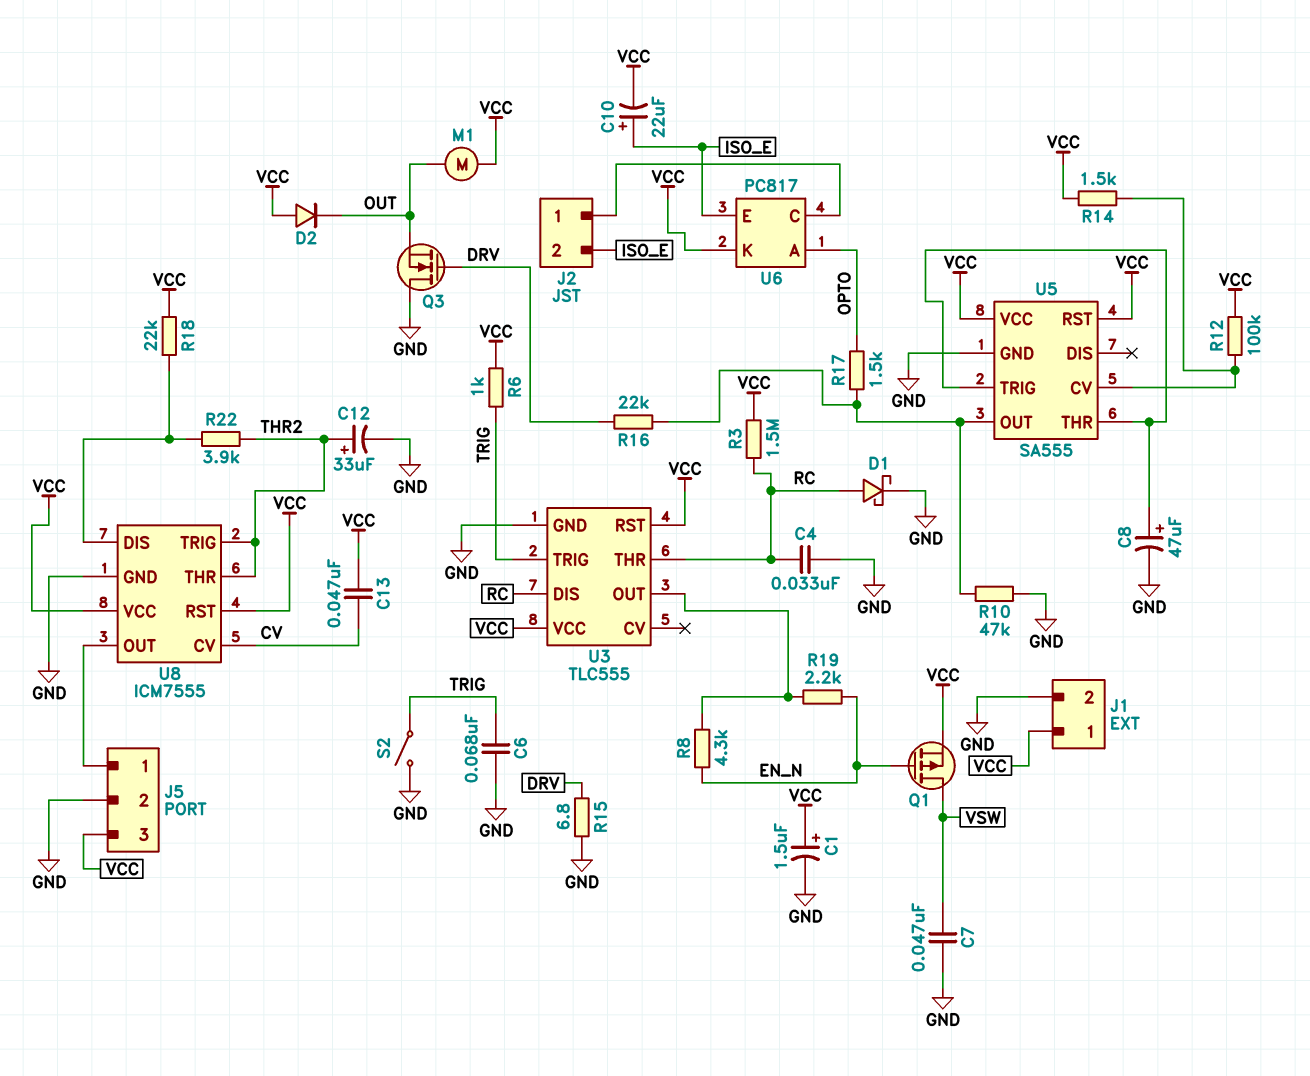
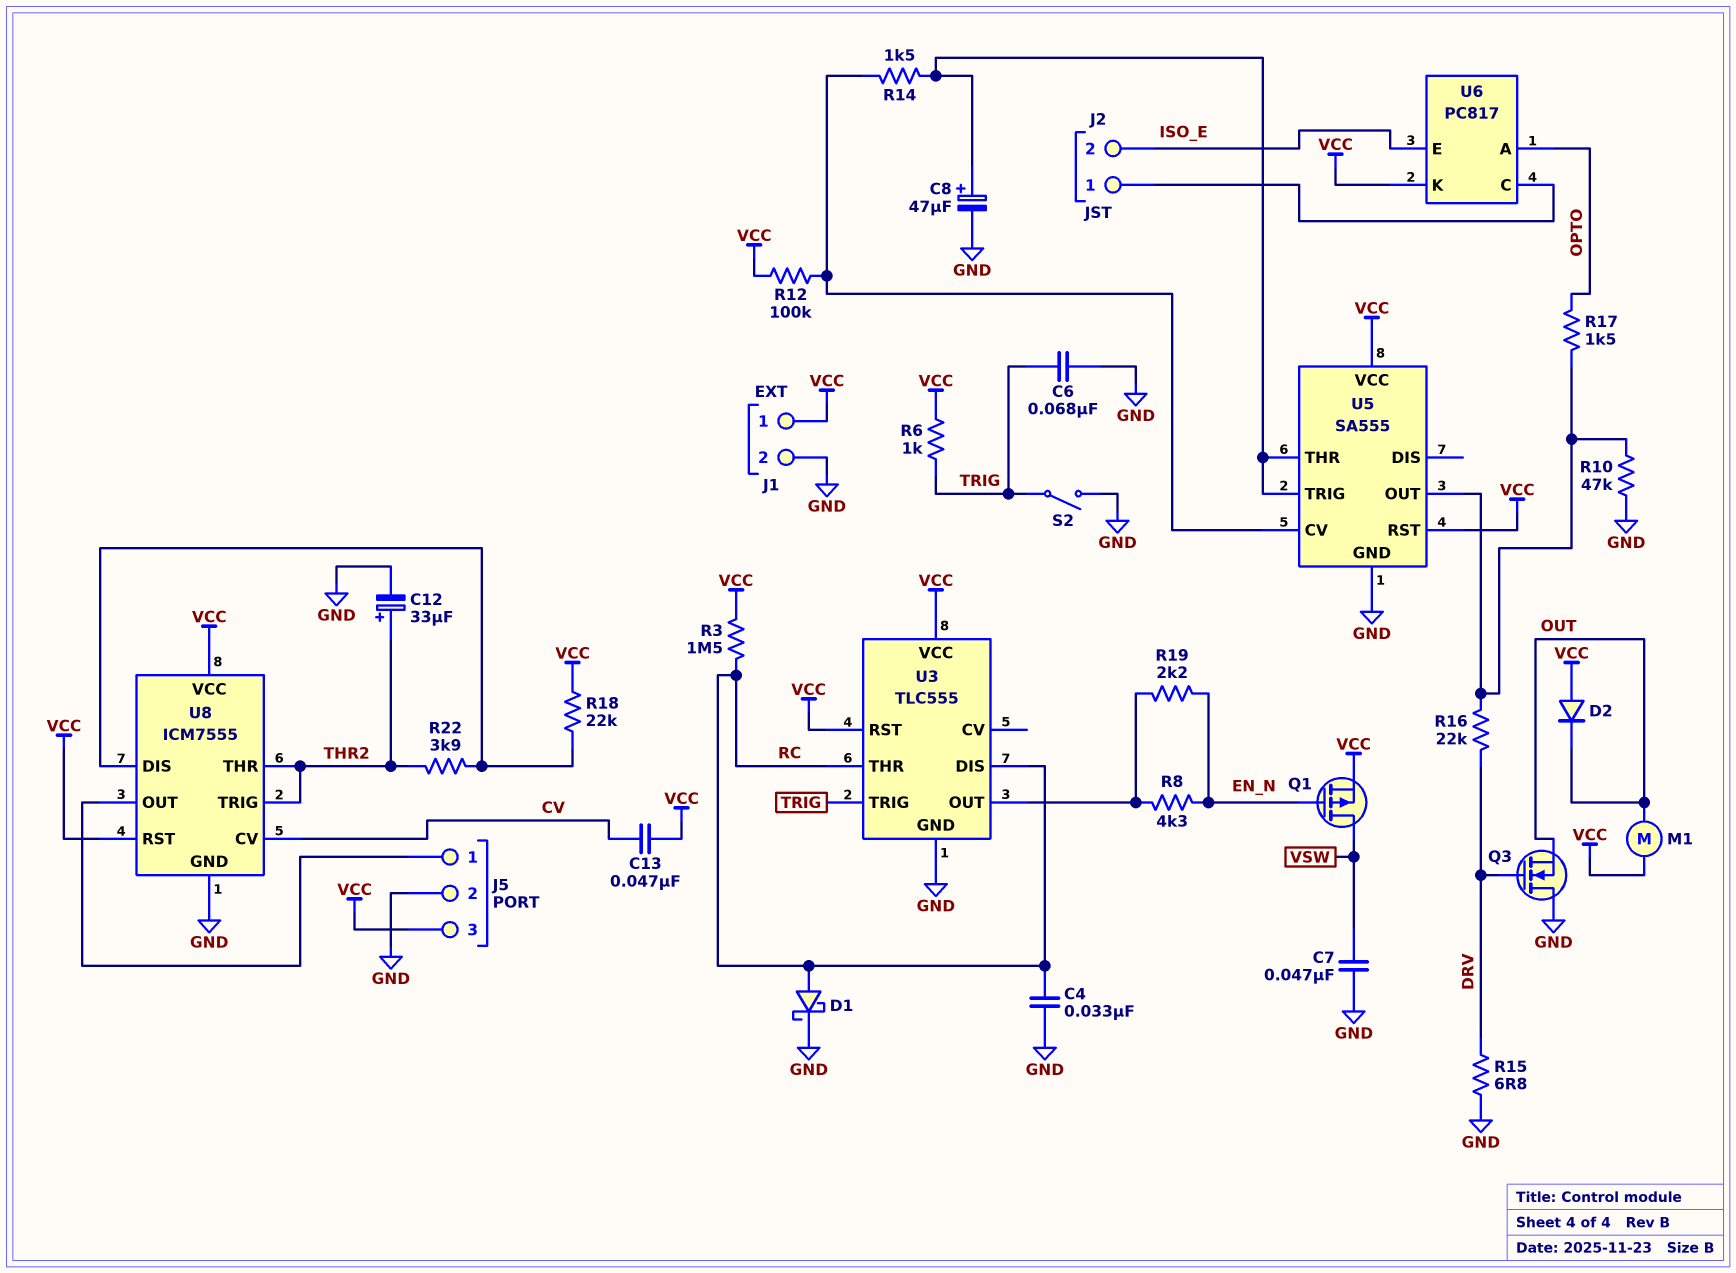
C1: 1.5uF (plus VCC, minus GND) -> none
C10: 22uF (plus ISO_E, minus VCC) -> none
R14: 1.5k (U5/CV, VCC) -> 1.5k (U5/CV, U5/THR)

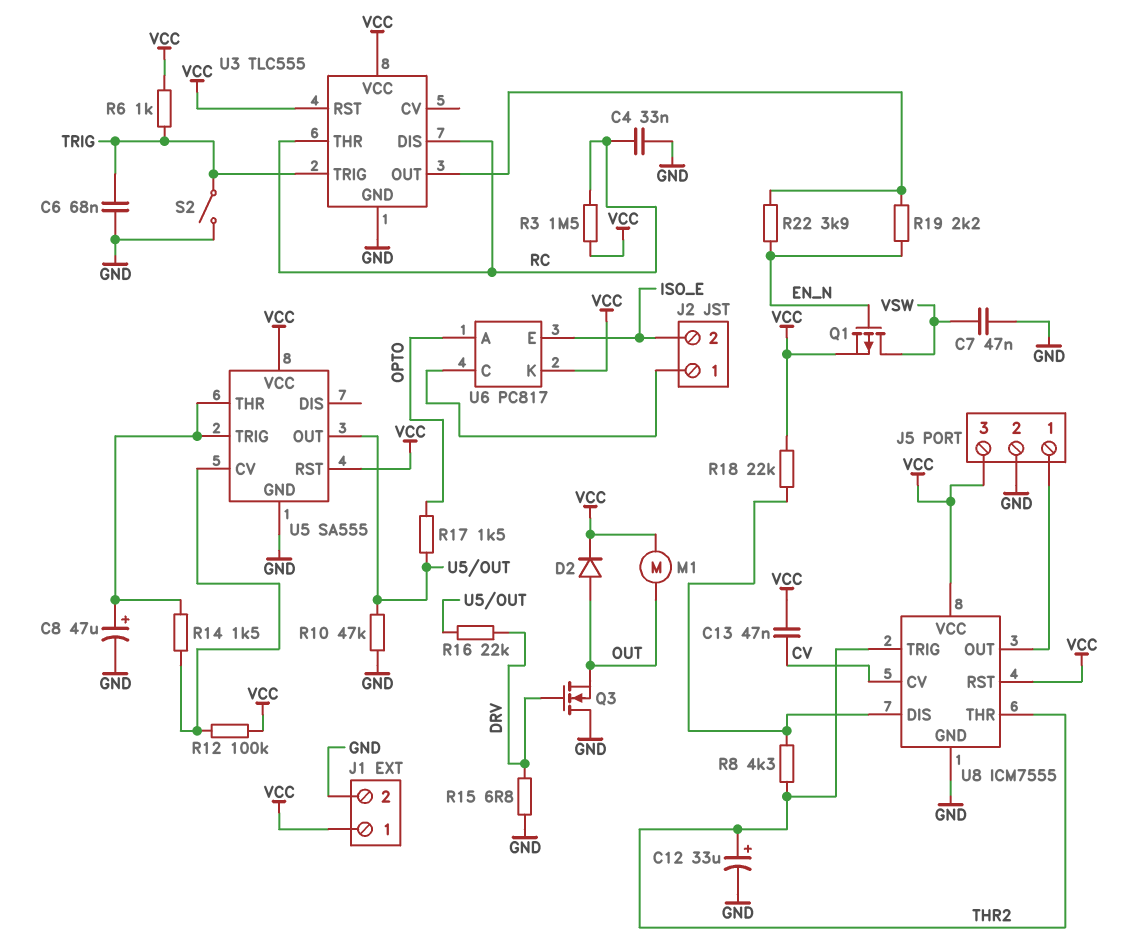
D1: schottky (A RC, K GND) -> none
D2: diode (A VCC, K OUT) -> diode (A OUT, K VCC)
R8: 4.3k (EN_N, U3/OUT) -> 4.3k (THR2, U8/DIS)
R22: 3.9k (THR2, U8/DIS) -> 3.9k (EN_N, U3/OUT)

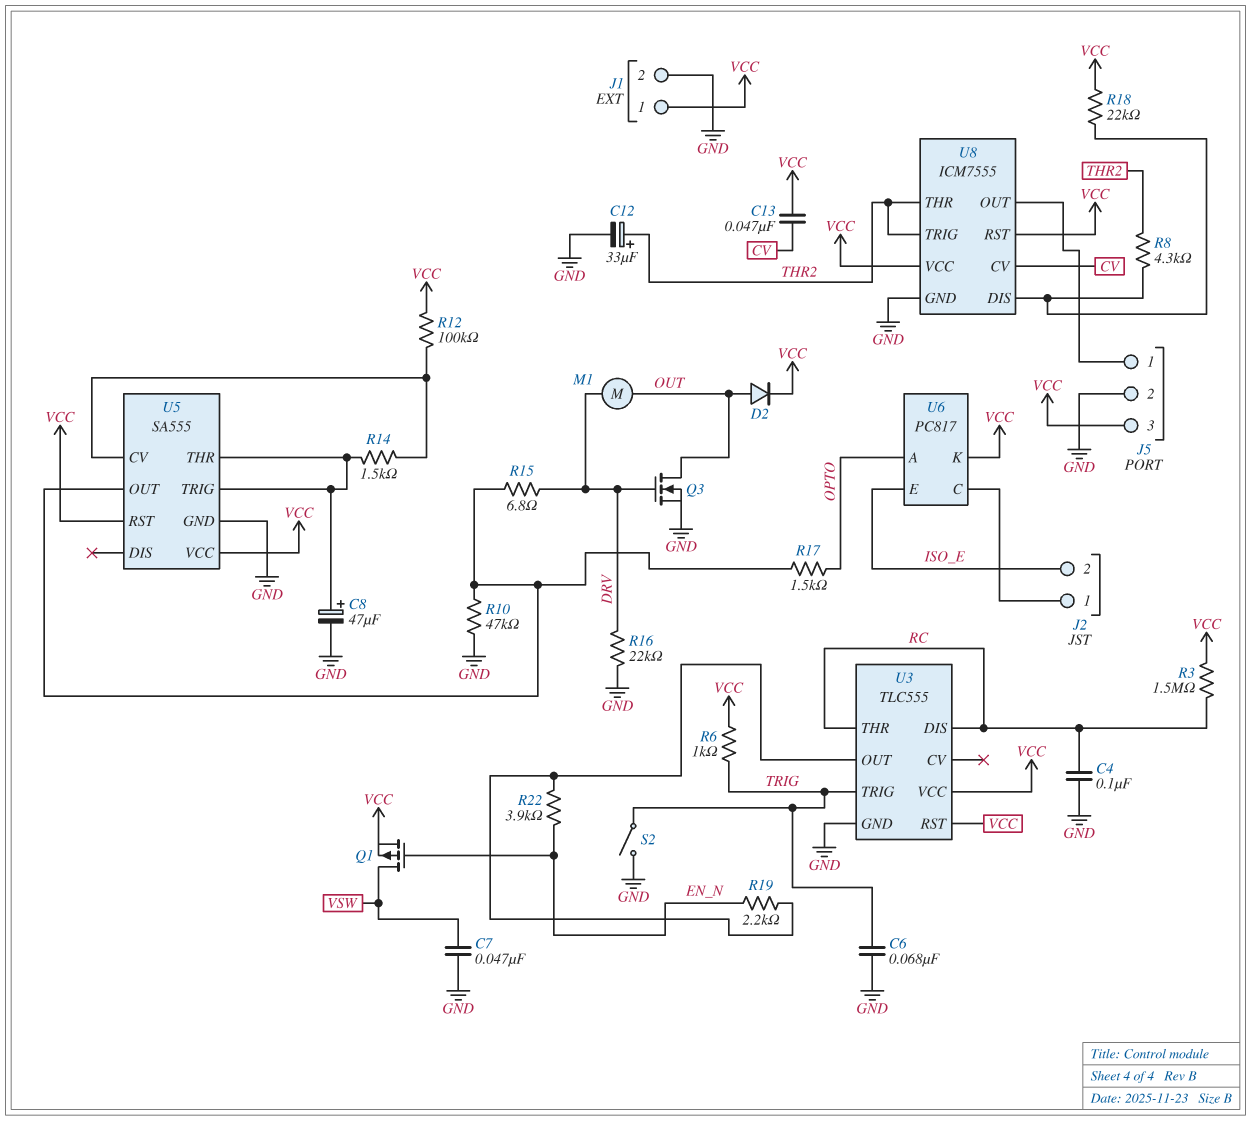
C4: 33nF (GND, RC) -> 100nF (GND, RC)
M1: motor (OUT, VCC) -> motor (DRV, OUT)
Q3: NMOS (G DRV, D GND, S OUT) -> NMOS (G DRV, D OUT, S GND)
R15: 6.8 (DRV, GND) -> 6.8 (DRV, U5/OUT)
R16: 22k (DRV, U5/OUT) -> 22k (DRV, GND)

